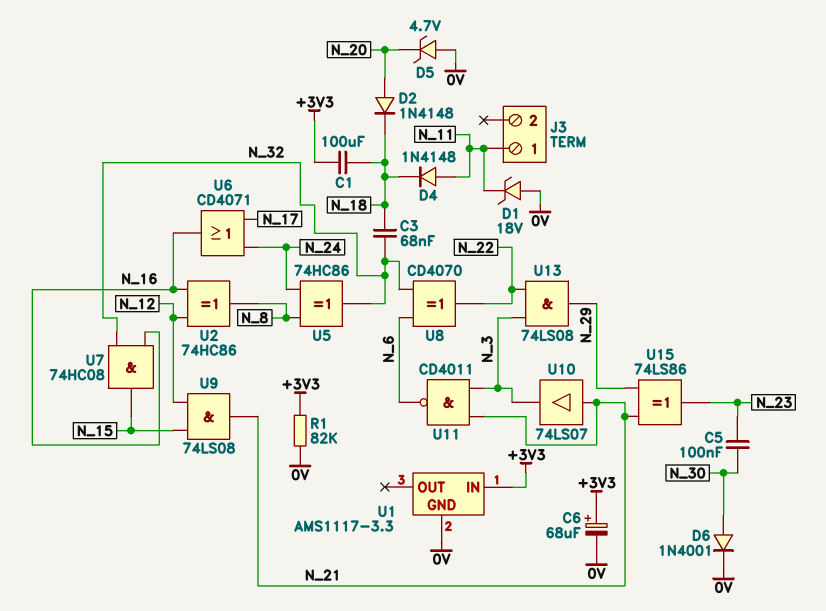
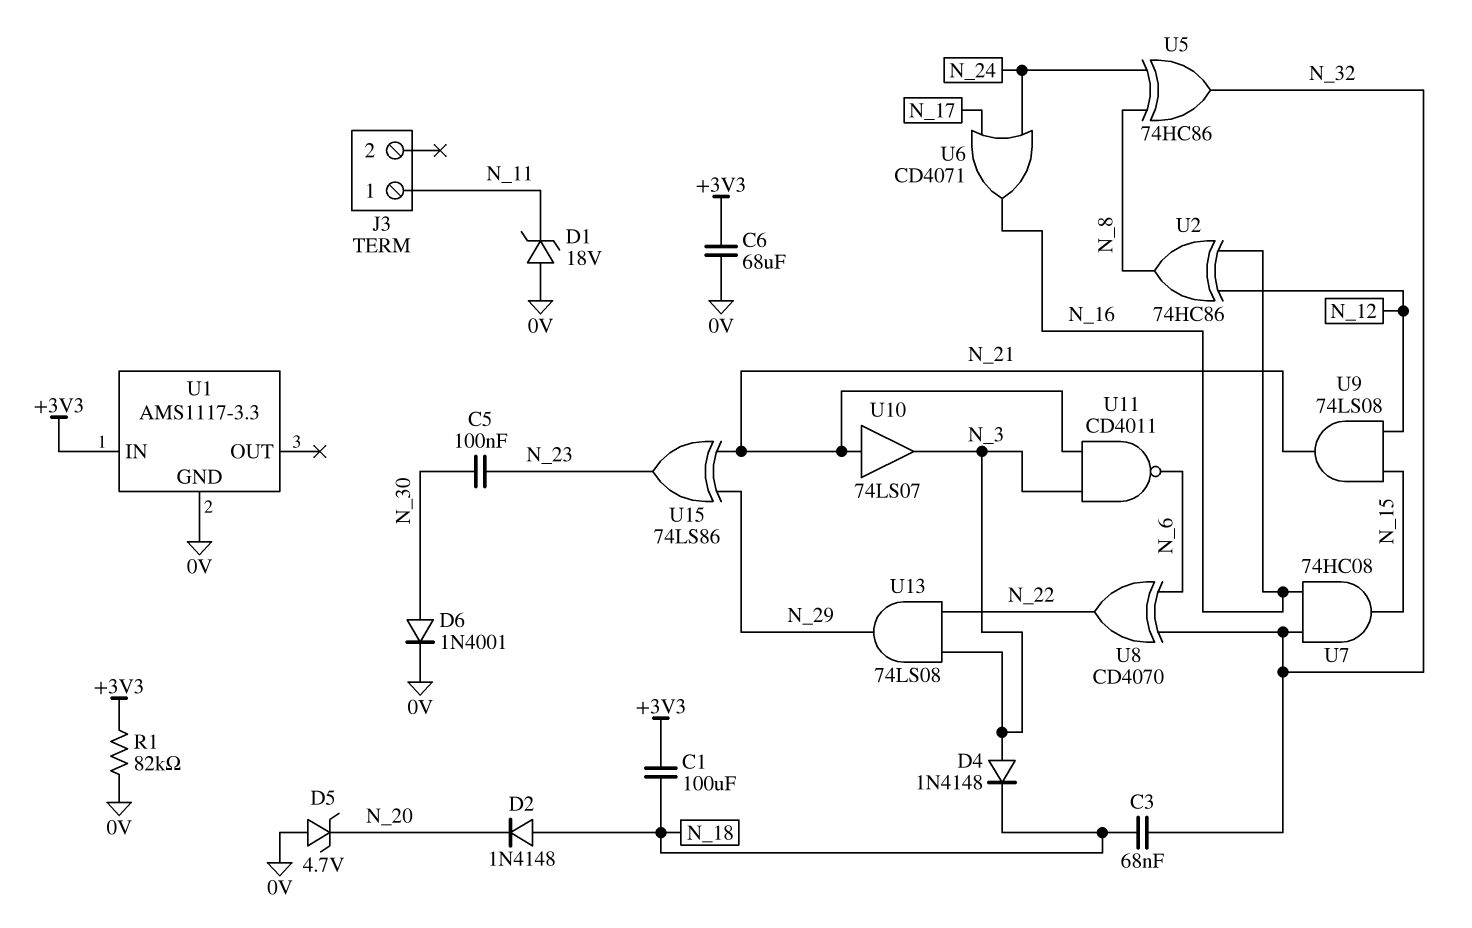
C6: 68uF (plus +3V3, minus 0V) -> 68uF (+3V3, 0V)
D2: diode 1N4148 (A N_20, K N_18) -> diode 1N4148 (A N_18, K N_20)
D4: diode 1N4148 (A N_11, K N_18) -> diode 1N4148 (A N_3, K N_18)

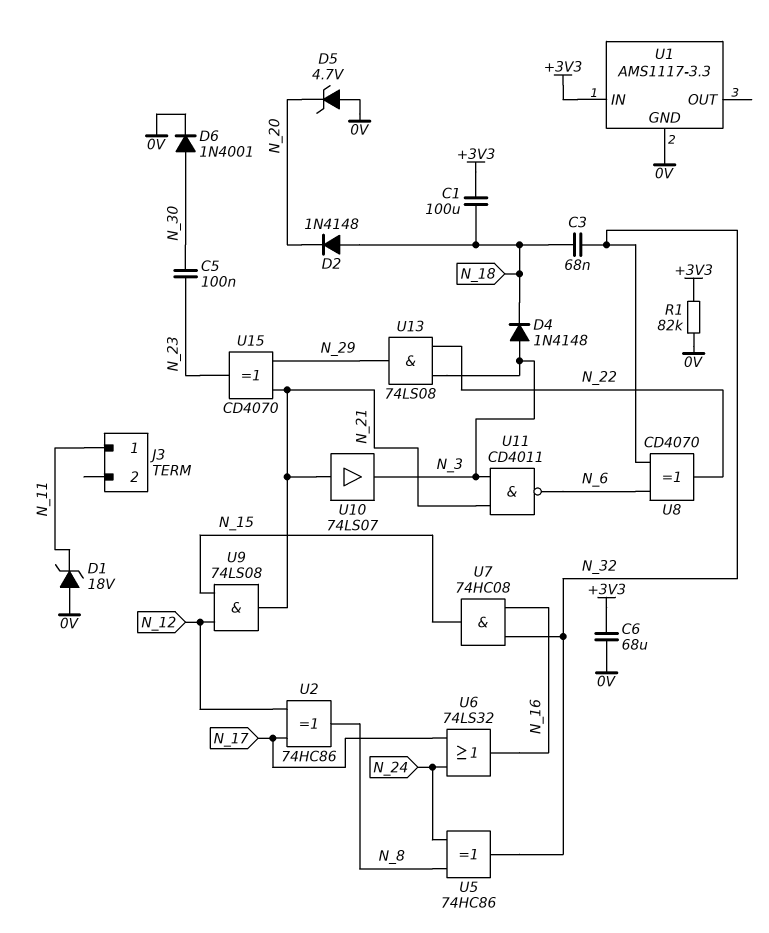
U2: XOR 74HC86 (in N_12, in N_16, out N_8) -> XOR 74HC86 (in N_12, in N_17, out N_8)
U6: OR CD4071 (in N_17, in N_24, out N_16) -> OR 74LS32 (in N_17, in N_24, out N_16)
U15: XOR 74LS86 (in N_21, in N_29, out N_23) -> XOR CD4070 (in N_21, in N_29, out N_23)

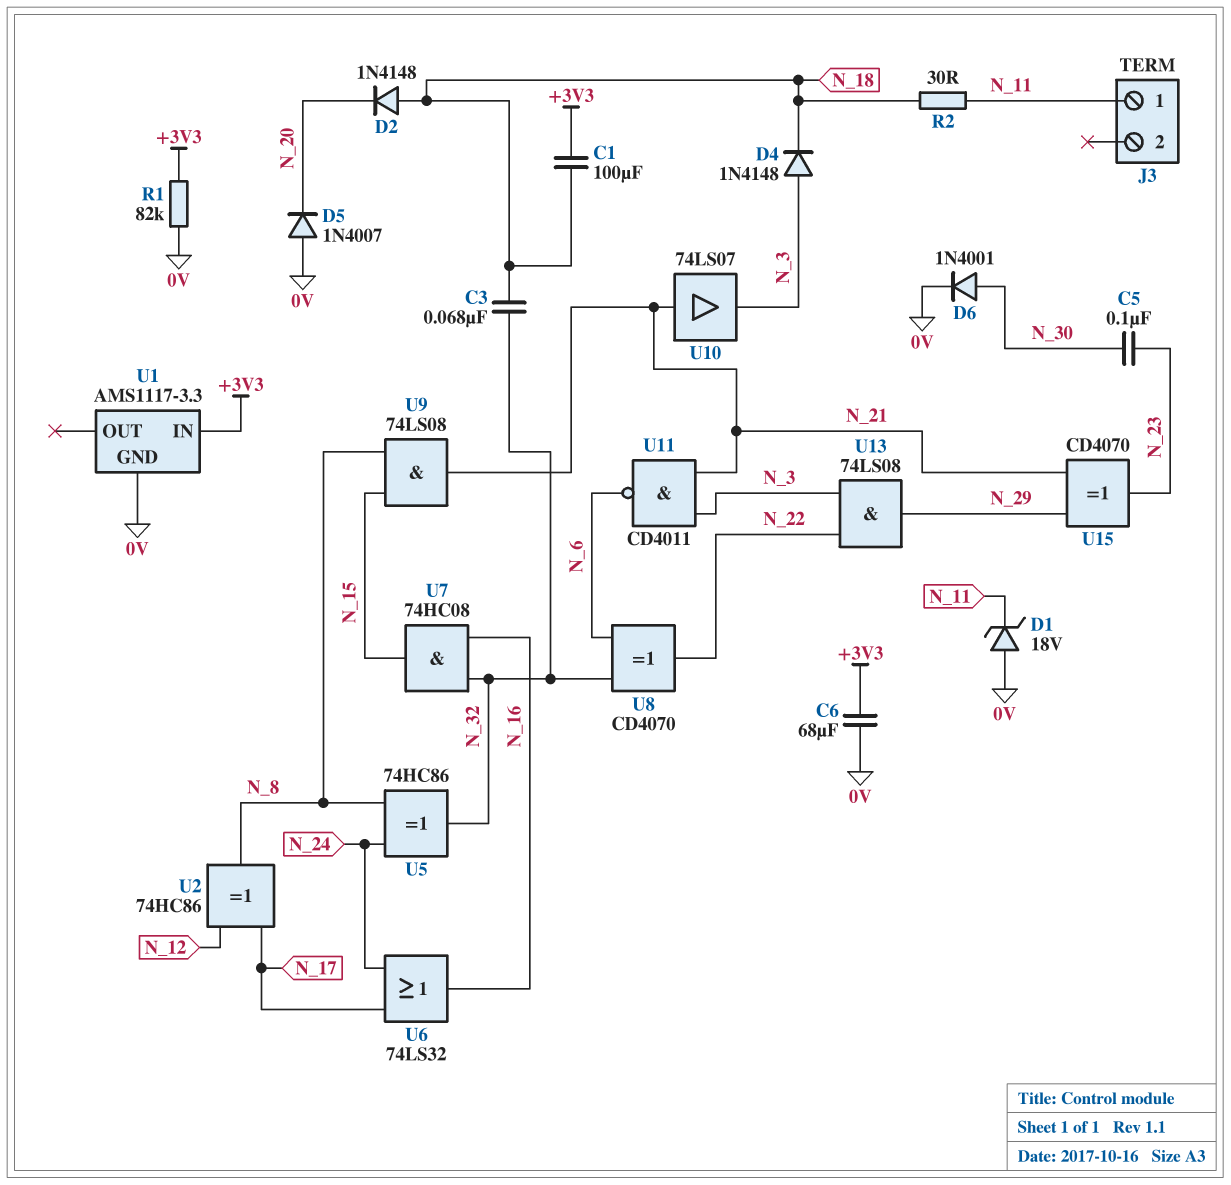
D5: zener 4.7V (A 0V, K N_20) -> diode 1N4007 (A 0V, K N_20)
R2: none -> 30 (N_11, N_18)
U9: AND 74LS08 (in N_12, in N_15, out N_21) -> AND 74LS08 (in N_8, in N_15, out N_21)

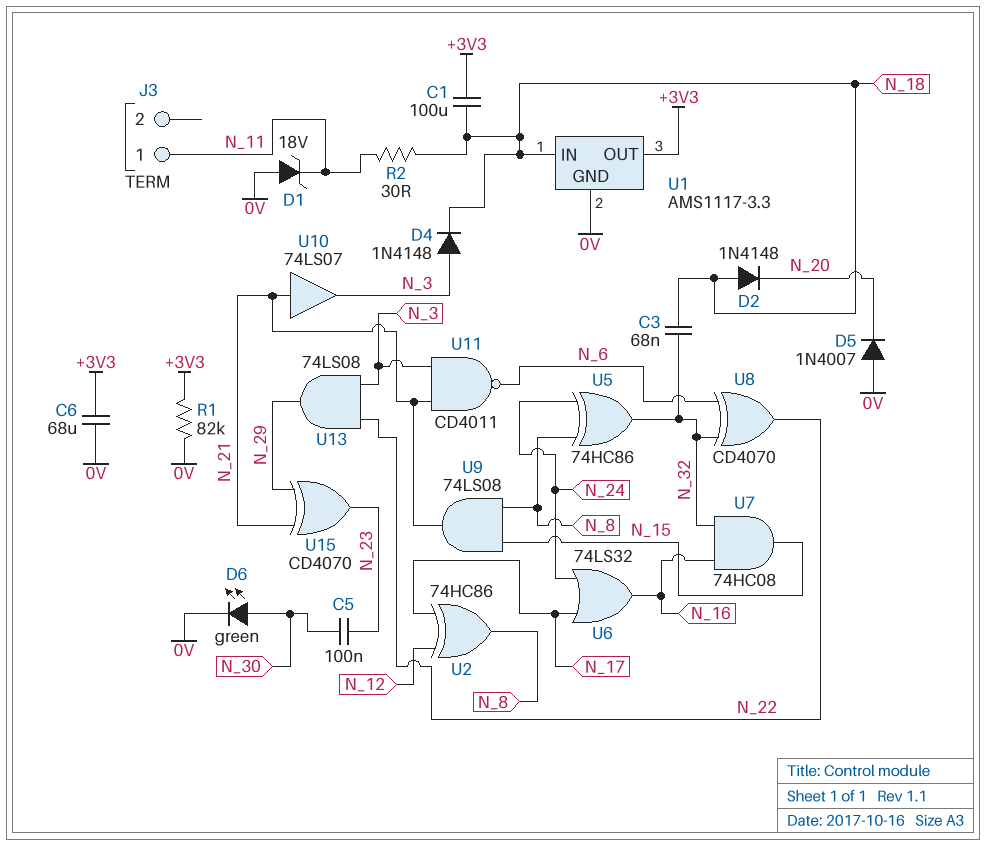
D6: diode 1N4001 (A N_30, K 0V) -> LED green (A N_30, K 0V)
U1 pin IN: +3V3 -> N_18
U1 pin OUT: none -> +3V3

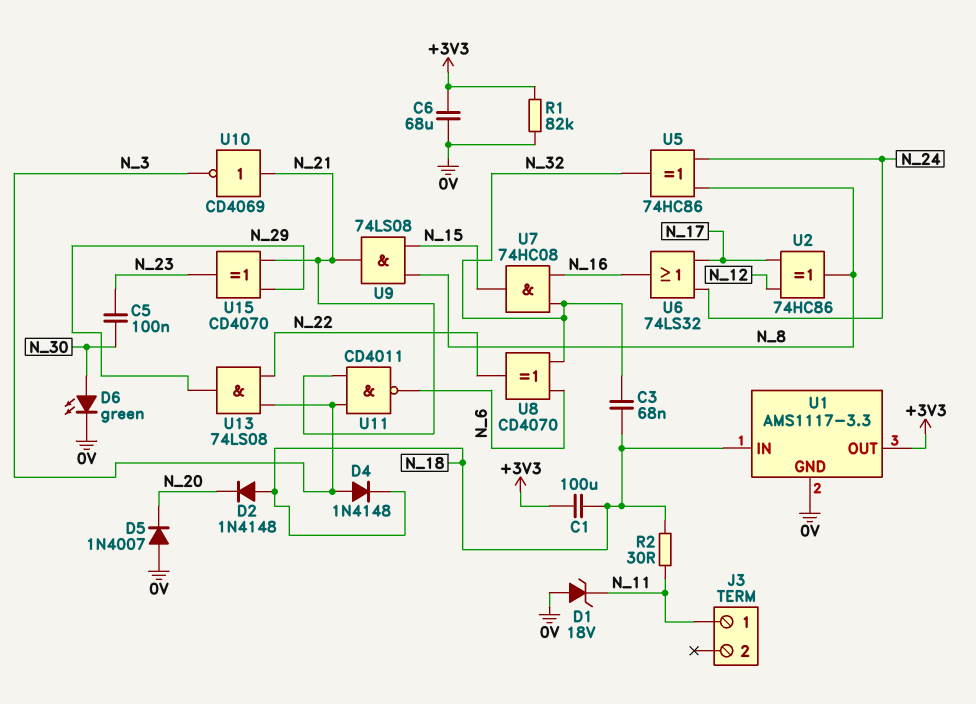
U10: buffer 74LS07 (in N_21, out N_3) -> NOT CD4069 (in N_21, out N_3)

